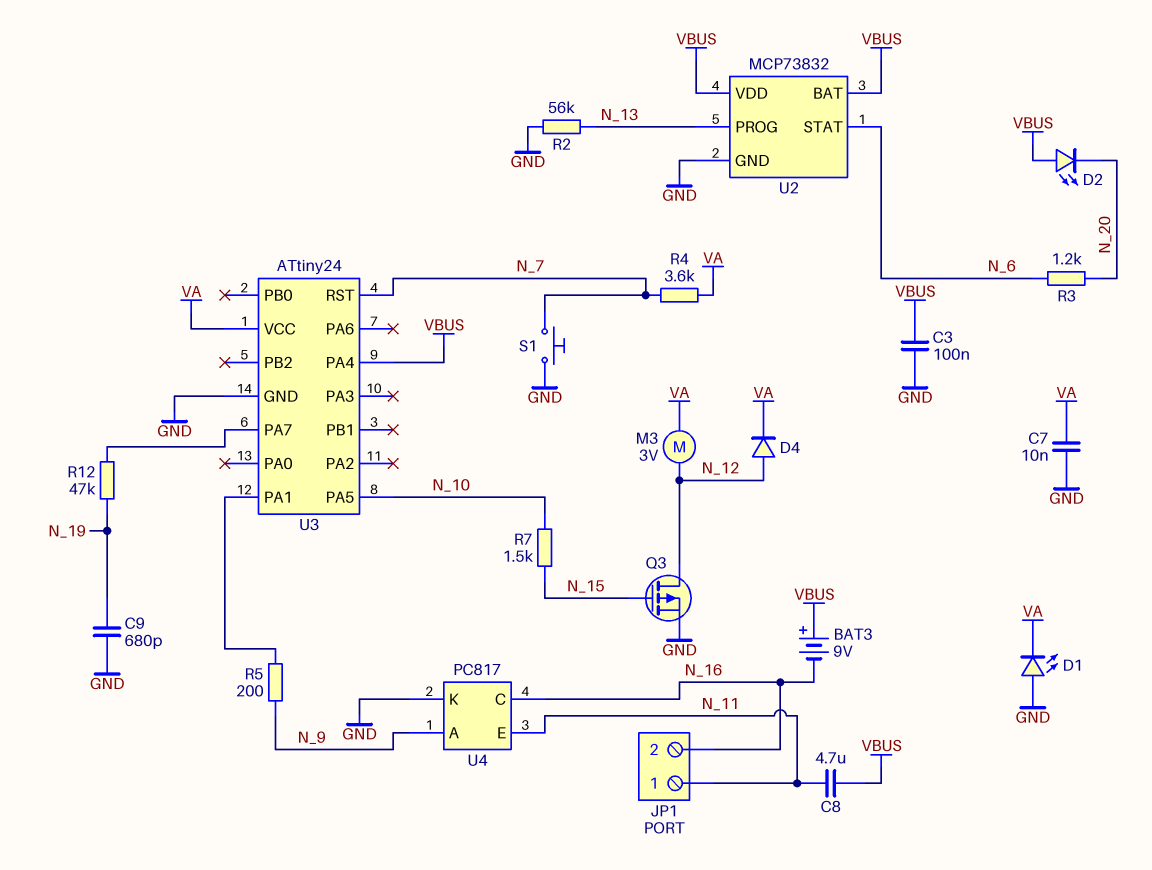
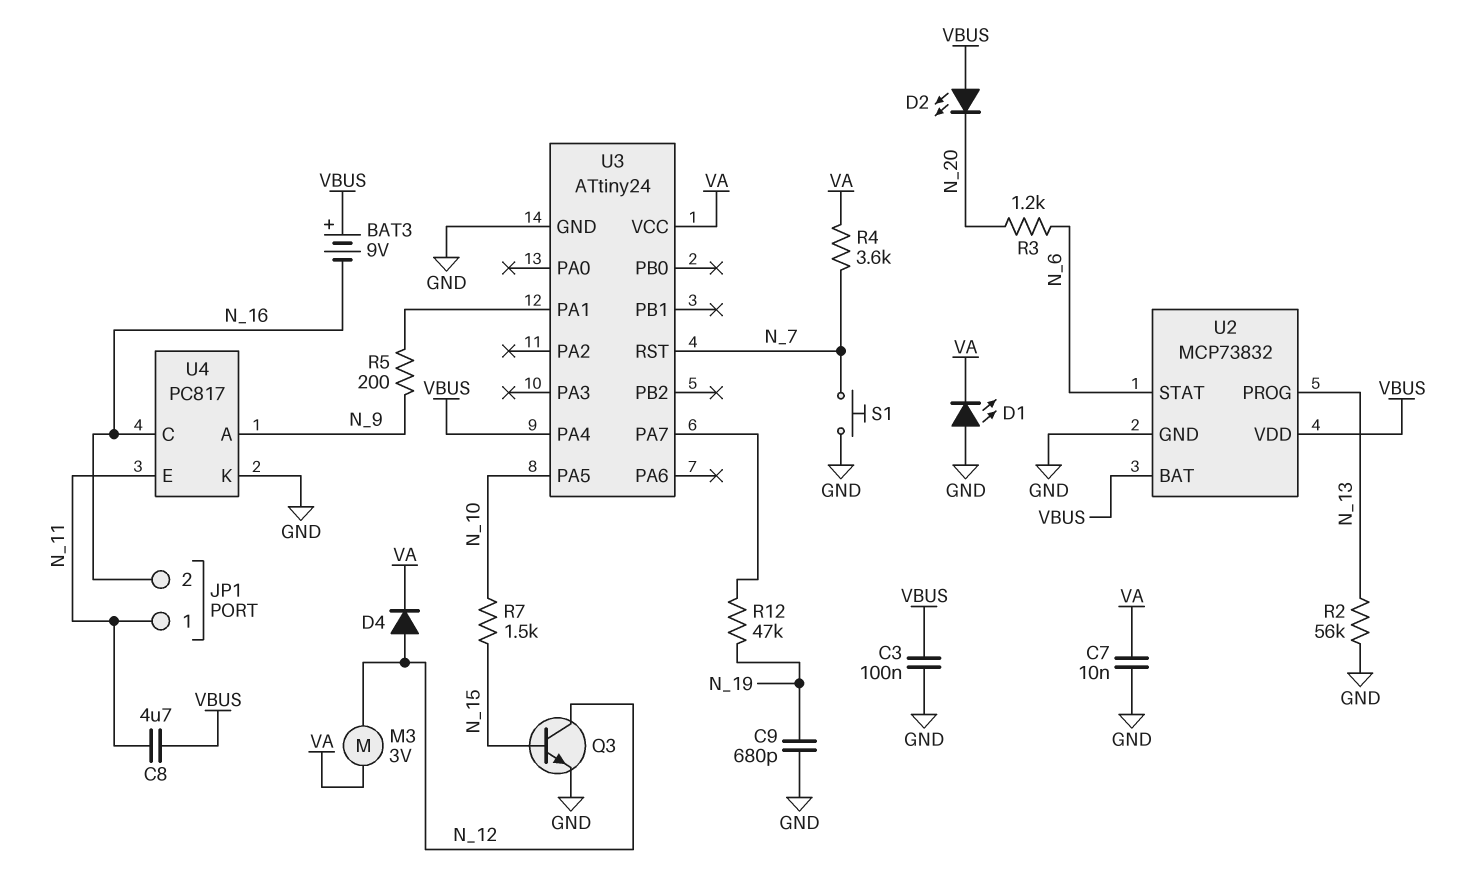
Q3: PMOS (G N_15, D N_12, S GND) -> NPN (B N_15, C N_12, E GND)

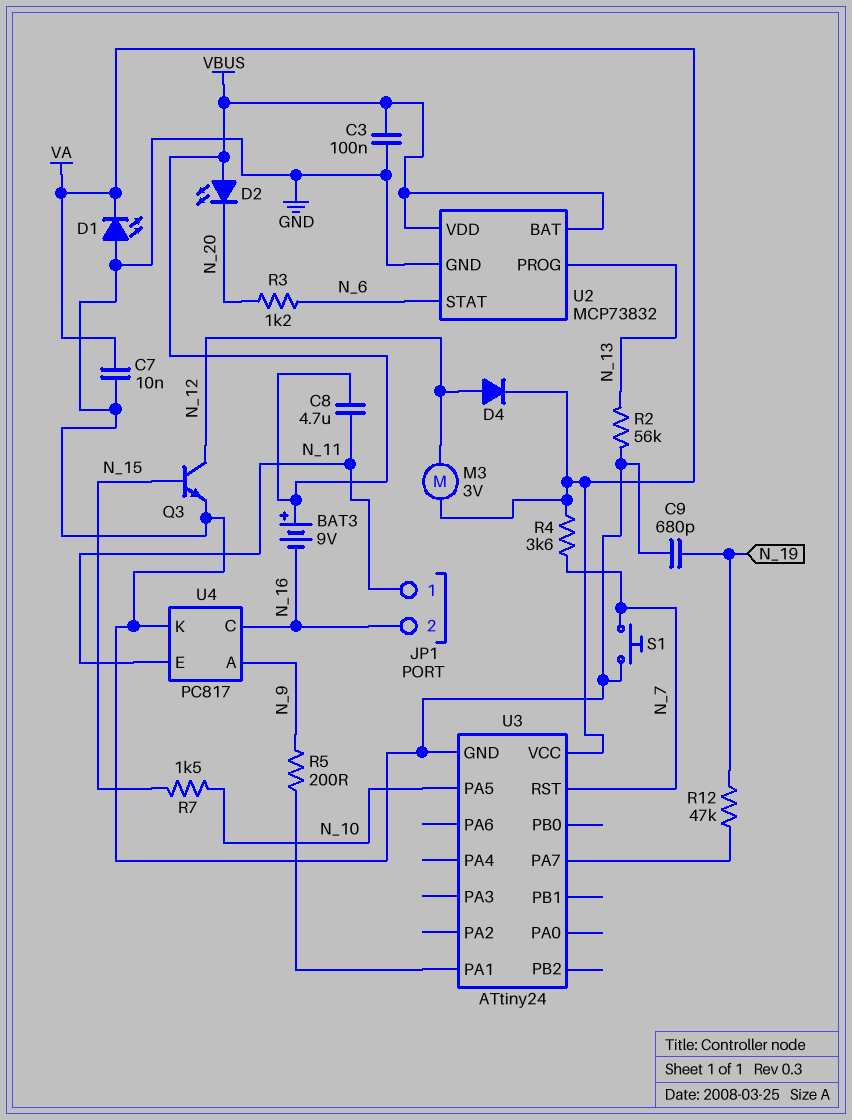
U3 pin PA4: VBUS -> none

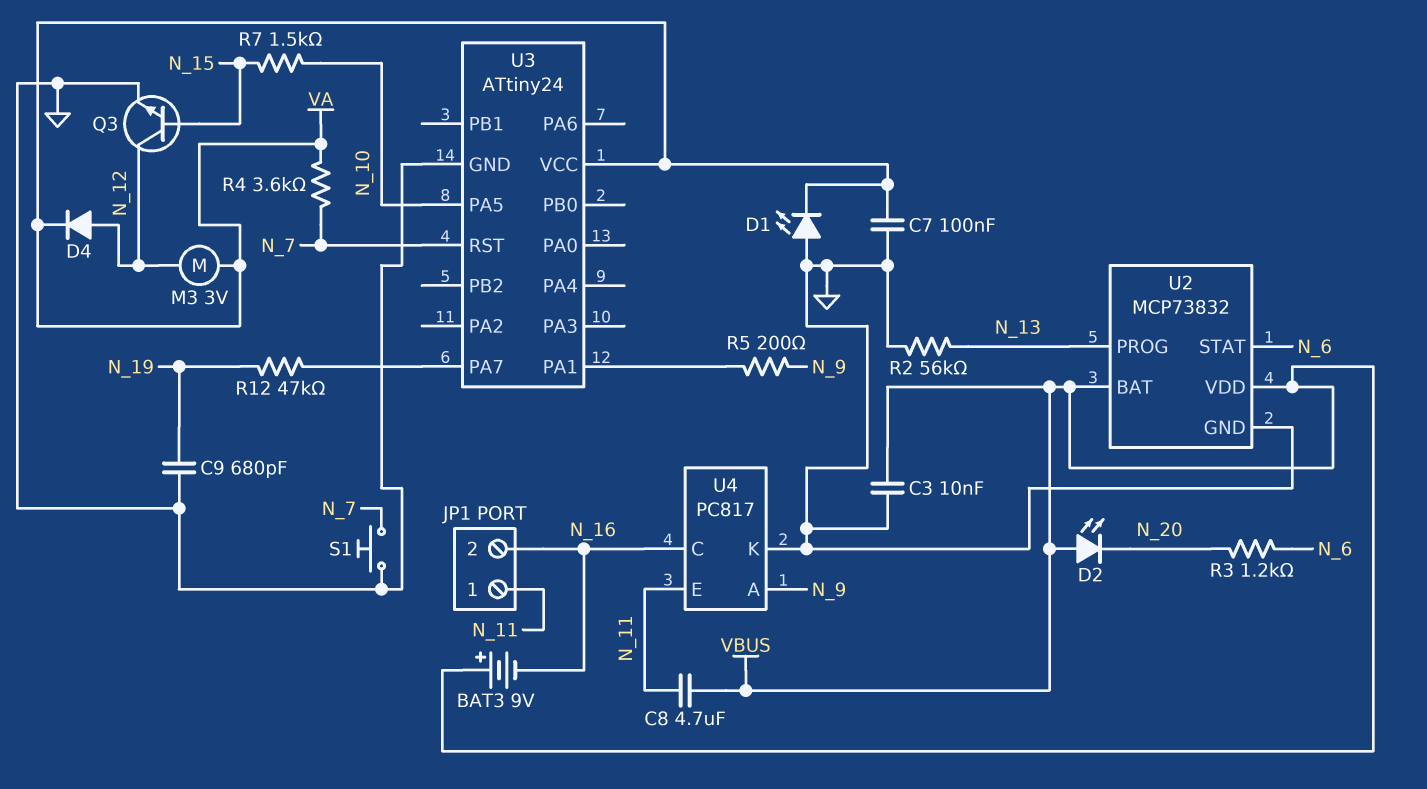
C3: 100nF (GND, VBUS) -> 10nF (GND, VBUS)
C7: 10nF (GND, VA) -> 100nF (GND, VA)

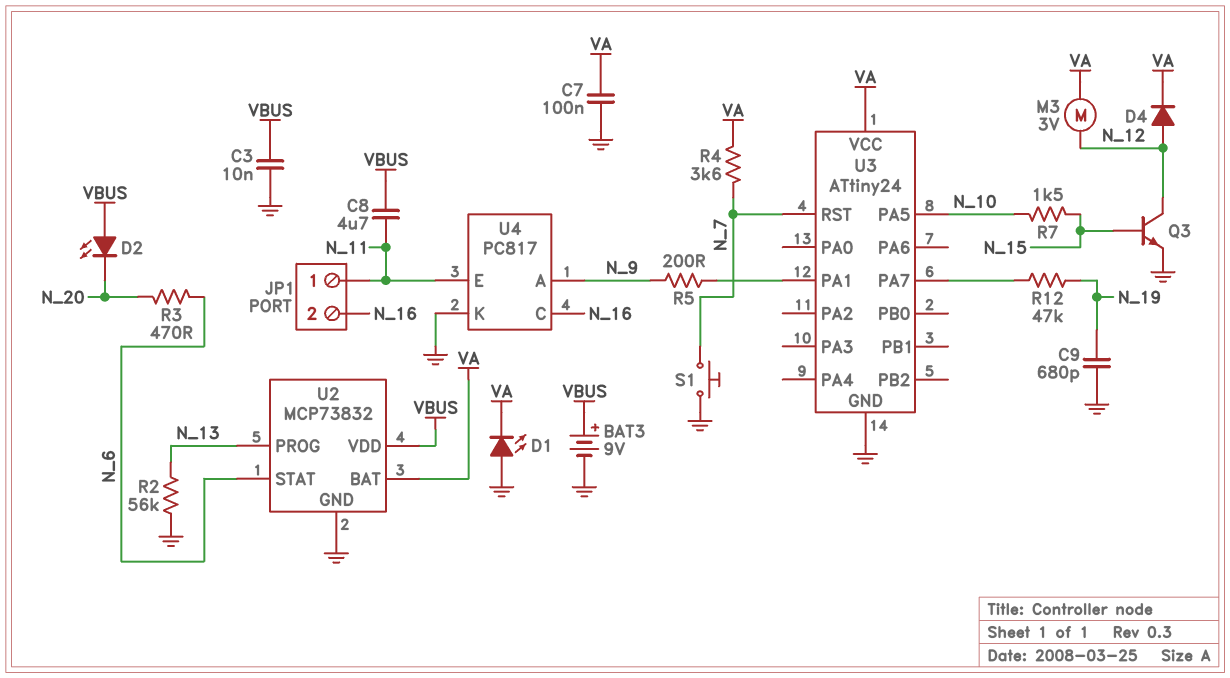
BAT3: 9V (plus VBUS, minus N_16) -> 9V (plus VBUS, minus GND)
R3: 1.2k (N_6, N_20) -> 470 (N_6, N_20)
U2 pin BAT: VBUS -> VA

